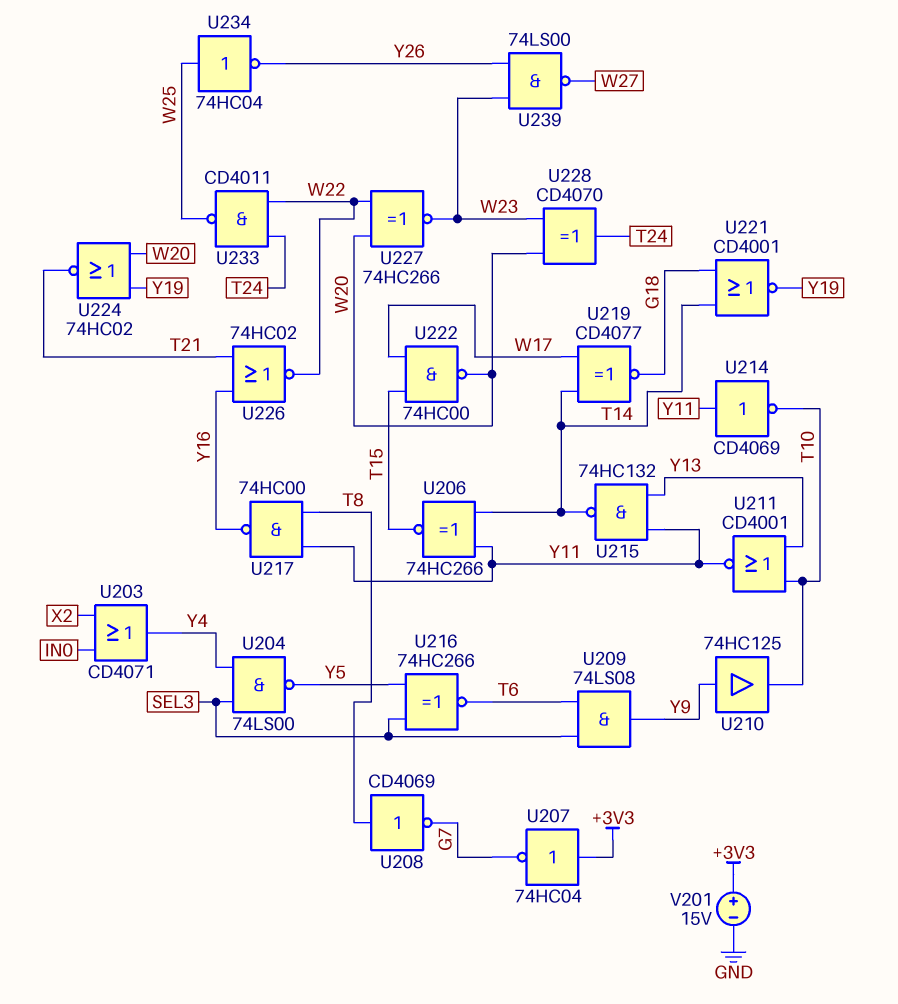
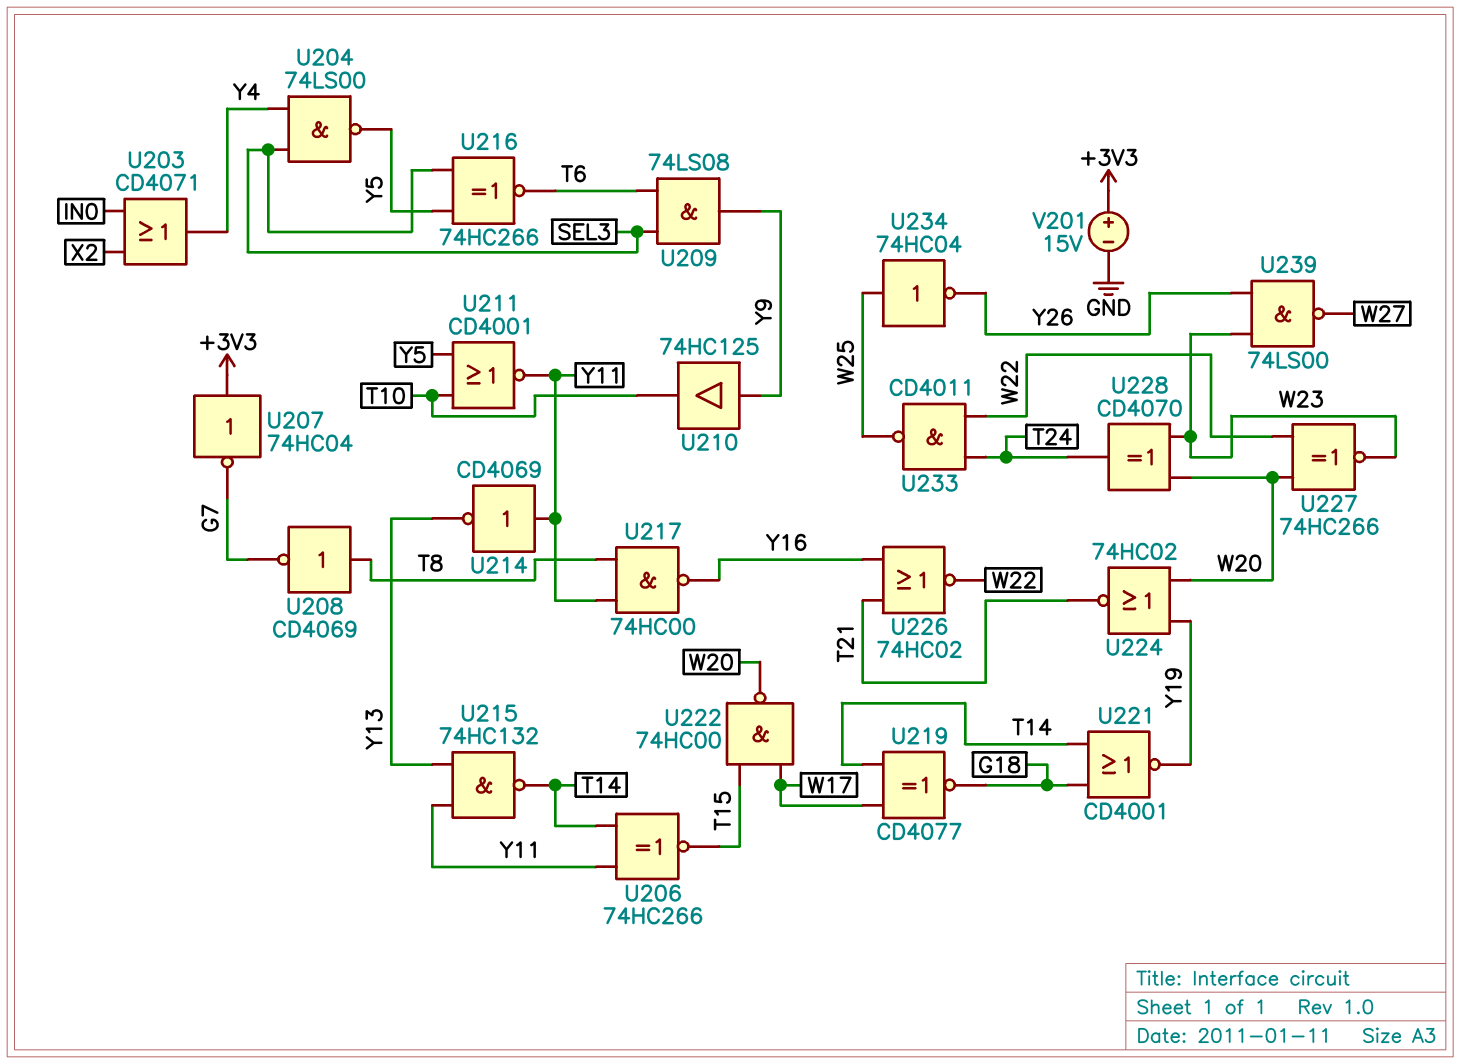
U211: NOR CD4001 (in T10, in Y13, out Y11) -> NOR CD4001 (in T10, in Y5, out Y11)
U214: NOT CD4069 (in Y11, out T10) -> NOT CD4069 (in Y11, out Y13)

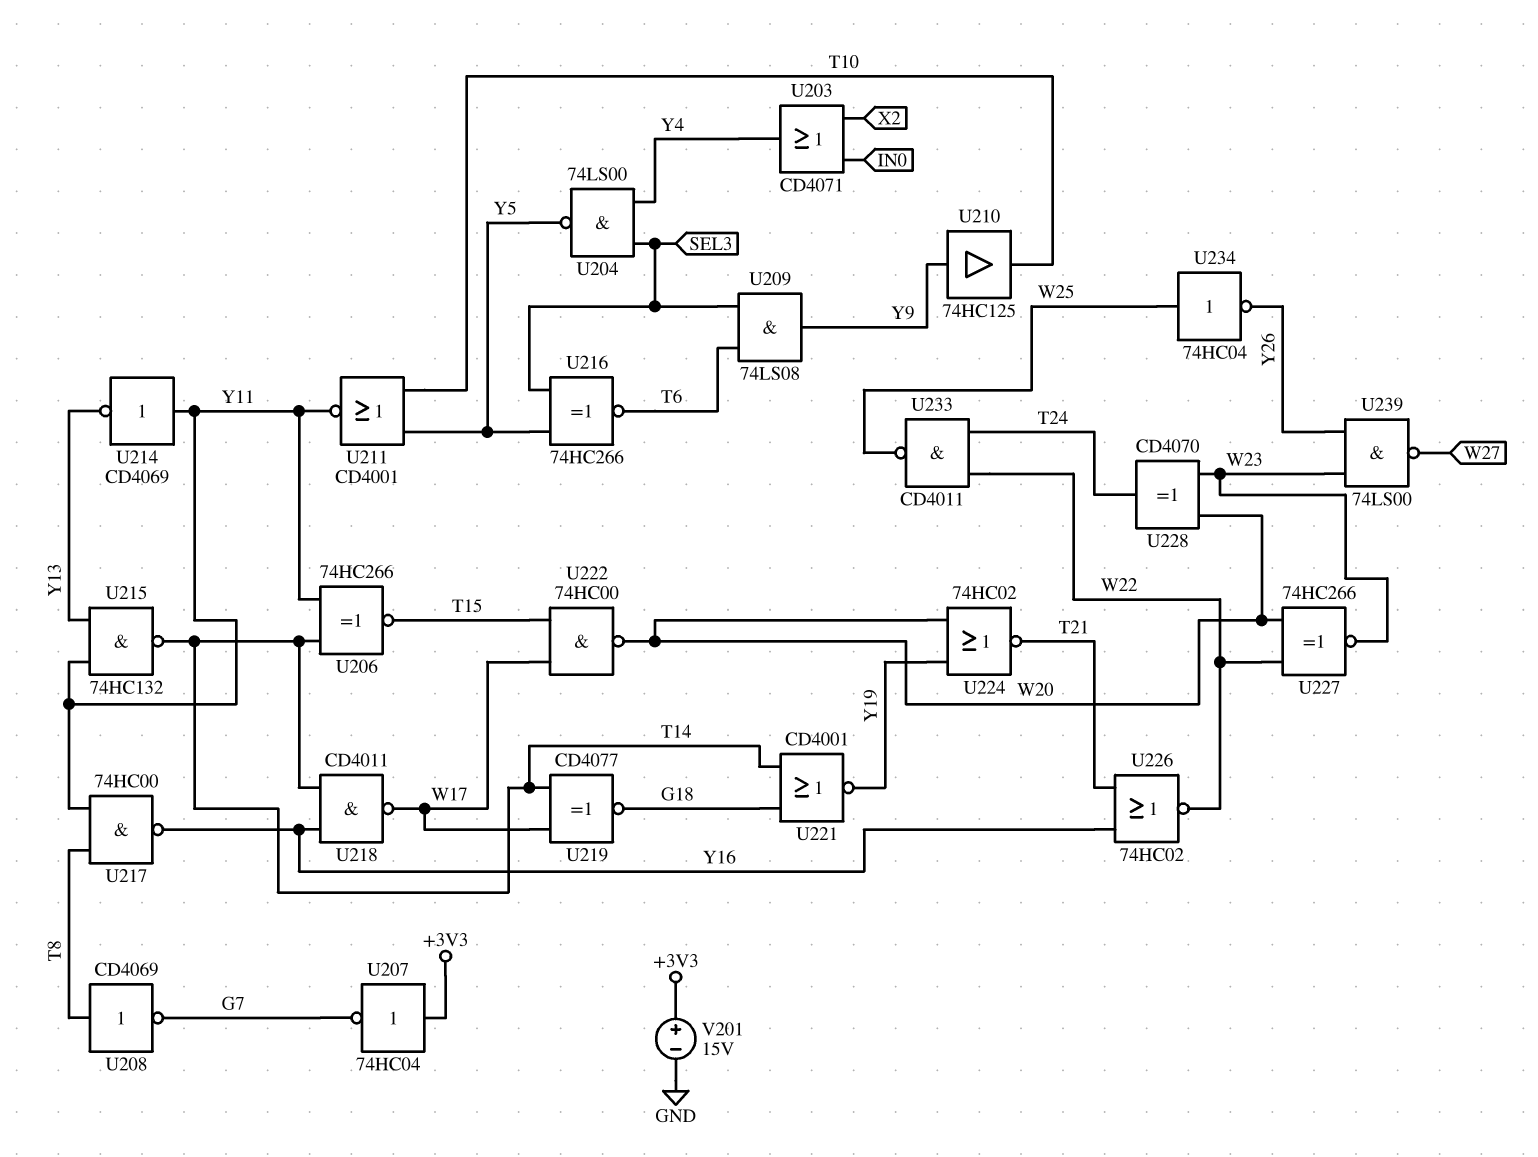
U218: none -> NAND CD4011 (in T14, in Y16, out W17)

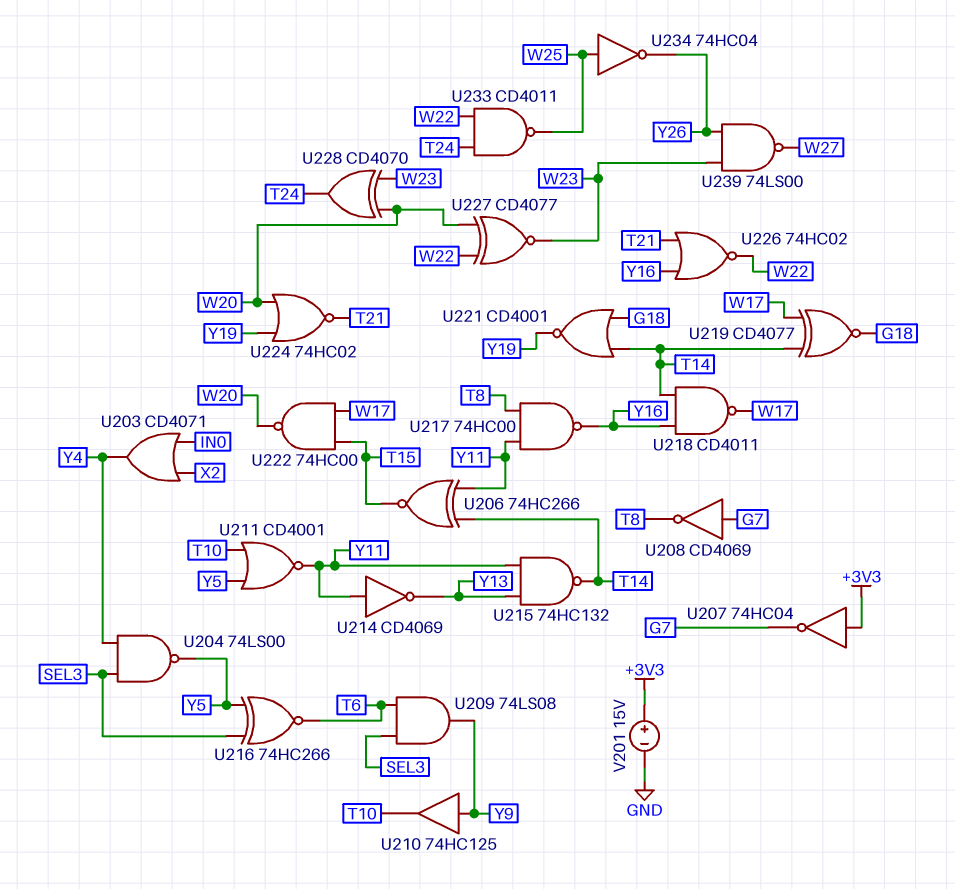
U208: NOT CD4069 (in T8, out G7) -> NOT CD4069 (in G7, out T8)
U227: XNOR 74HC266 (in W20, in W22, out W23) -> XNOR CD4077 (in W20, in W22, out W23)

